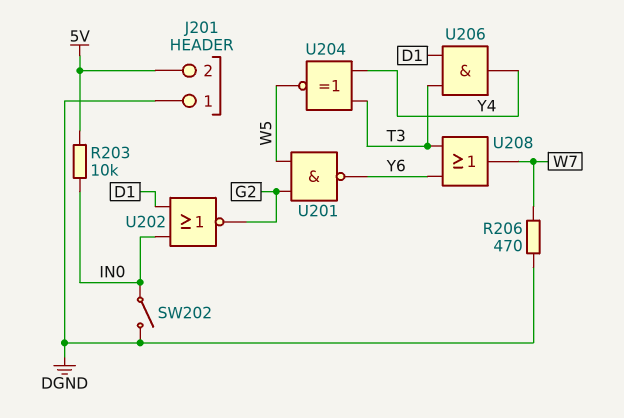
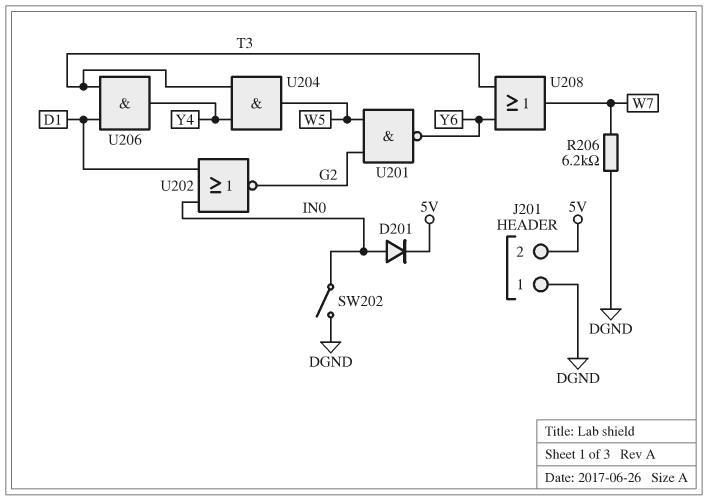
D201: none -> diode (A IN0, K 5V)
R203: 10k (5V, IN0) -> none
R206: 470 (DGND, W7) -> 6.2k (DGND, W7)
U204: XNOR (in T3, in Y4, out W5) -> AND (in T3, in Y4, out W5)

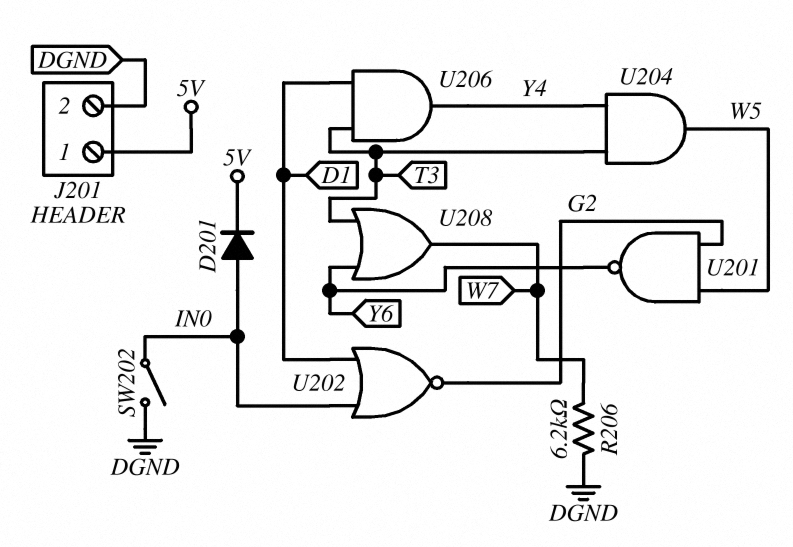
J201 pin 1: DGND -> 5V
J201 pin 2: 5V -> DGND

